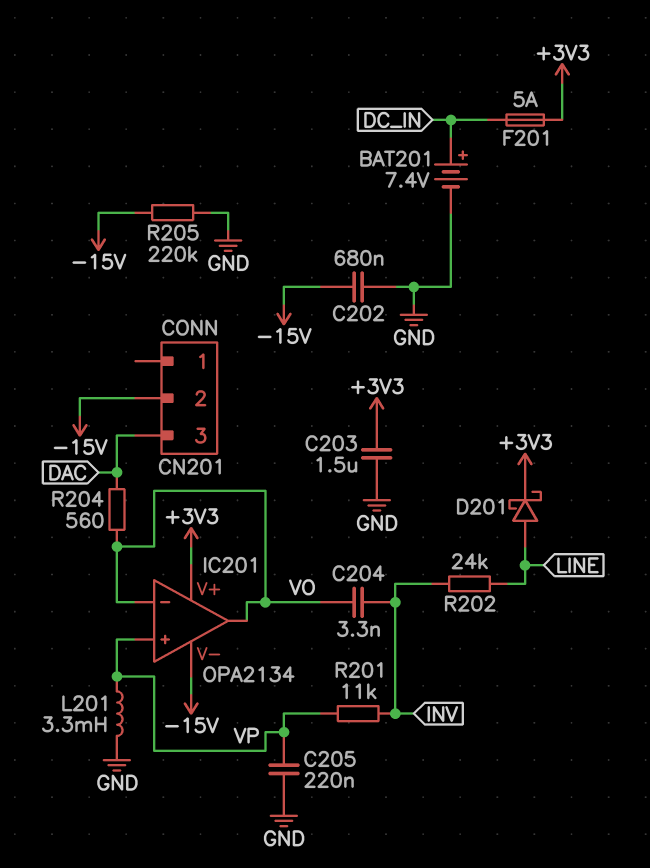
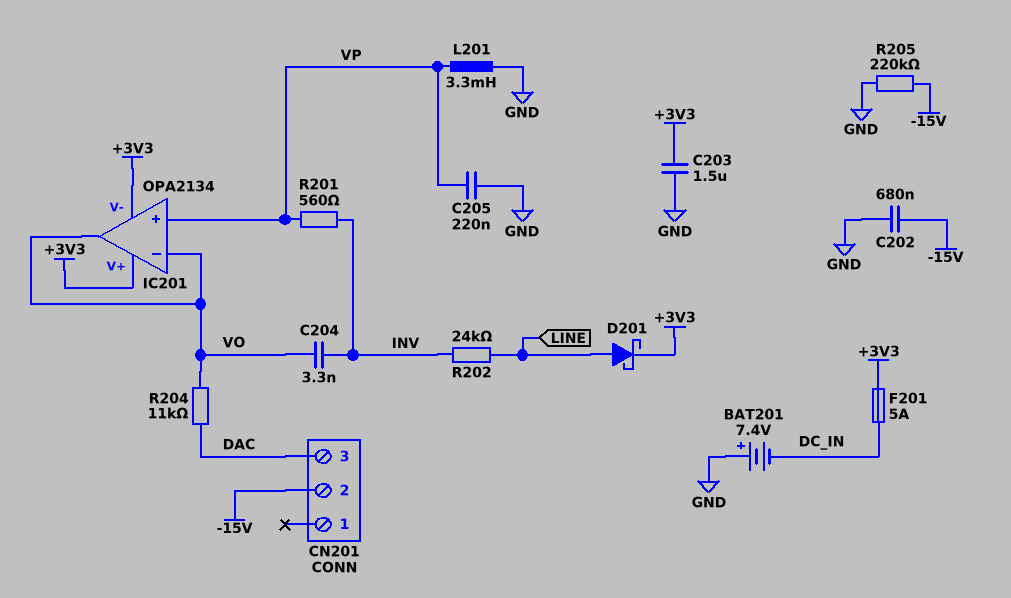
BAT201: 7.4V (plus DC_IN, minus GND) -> 7.4V (plus GND, minus DC_IN)
IC201 pin V-: -15V -> +3V3
R201: 11k (INV, VP) -> 560 (INV, VP)
R204: 560 (DAC, VO) -> 11k (DAC, VO)

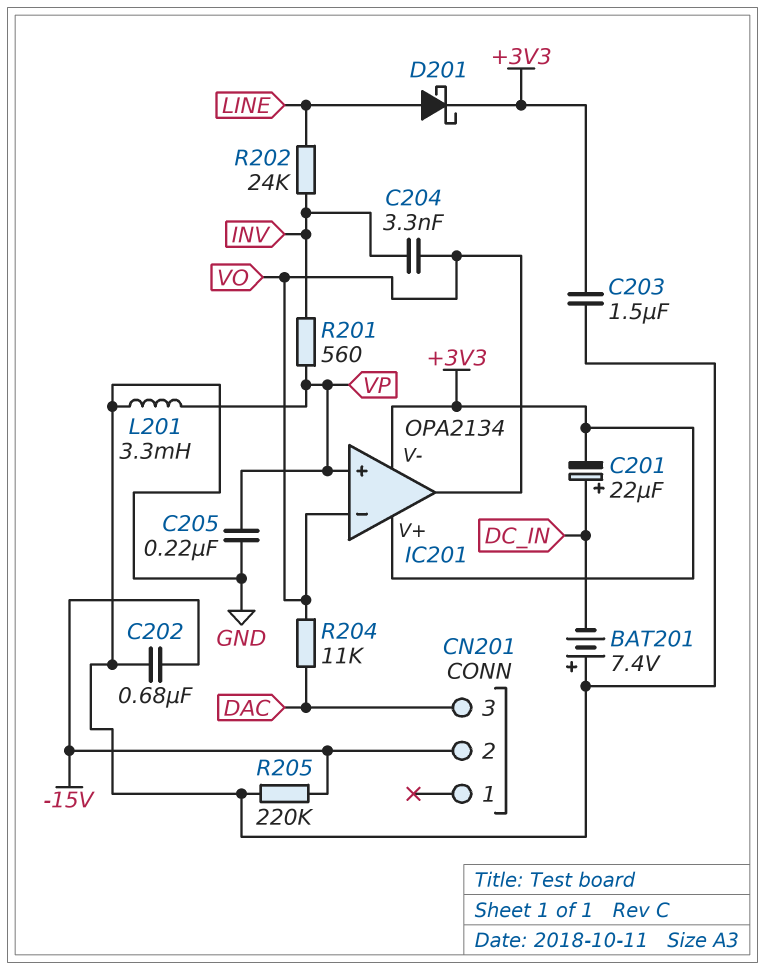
C201: none -> 22uF (plus DC_IN, minus +3V3)
F201: 5A (+3V3, DC_IN) -> none

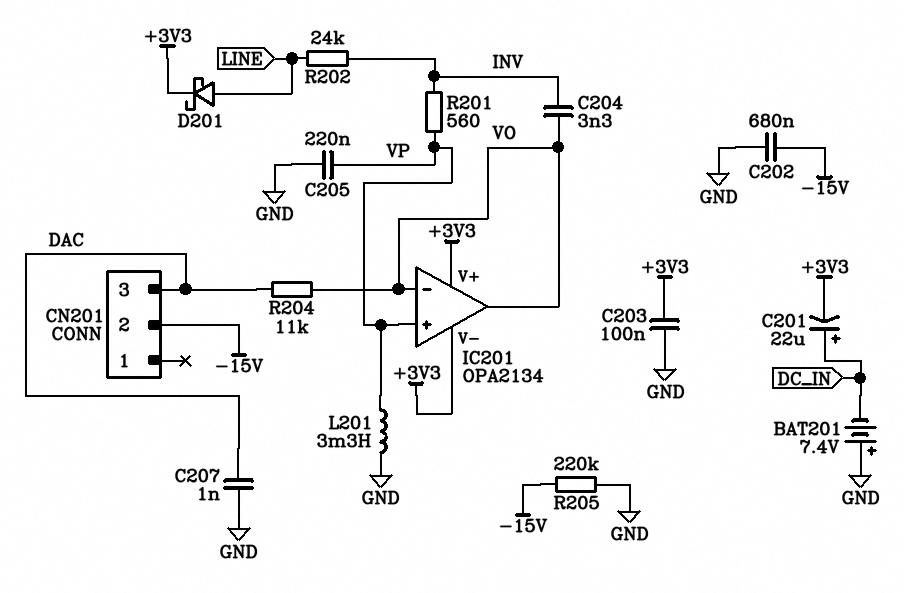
C203: 1.5uF (+3V3, GND) -> 100nF (+3V3, GND)
C207: none -> 1nF (DAC, GND)

